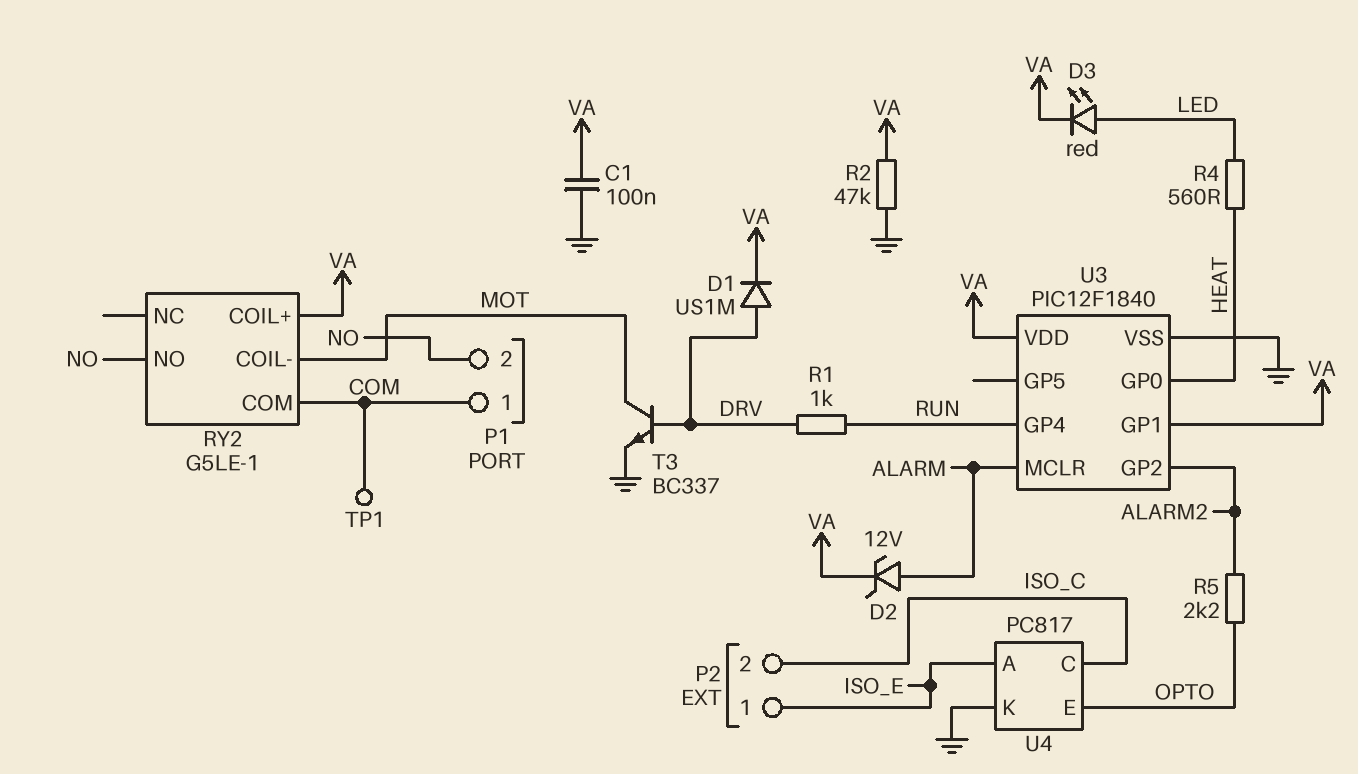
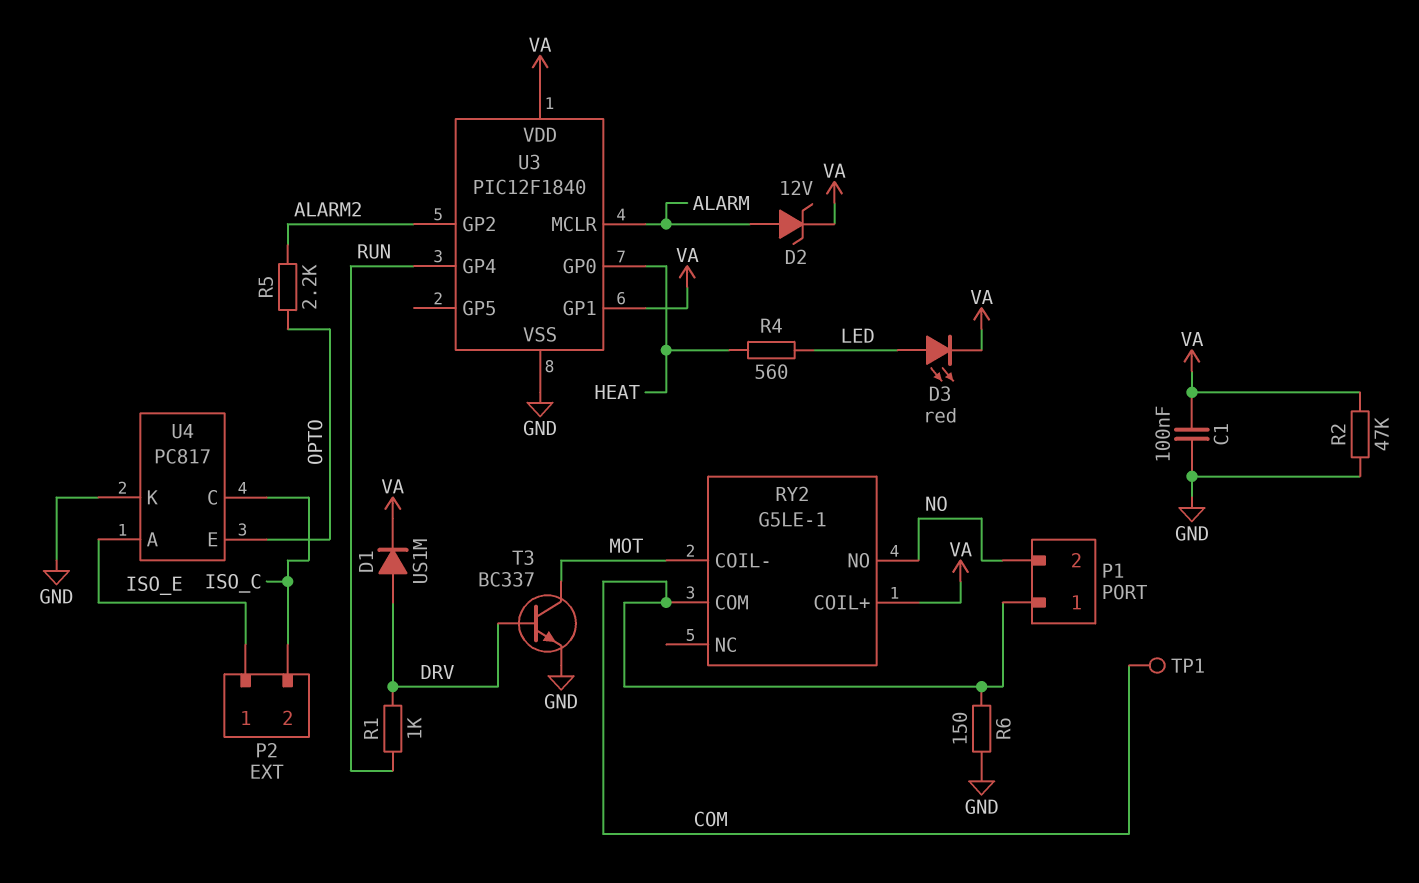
R6: none -> 150 (COM, GND)

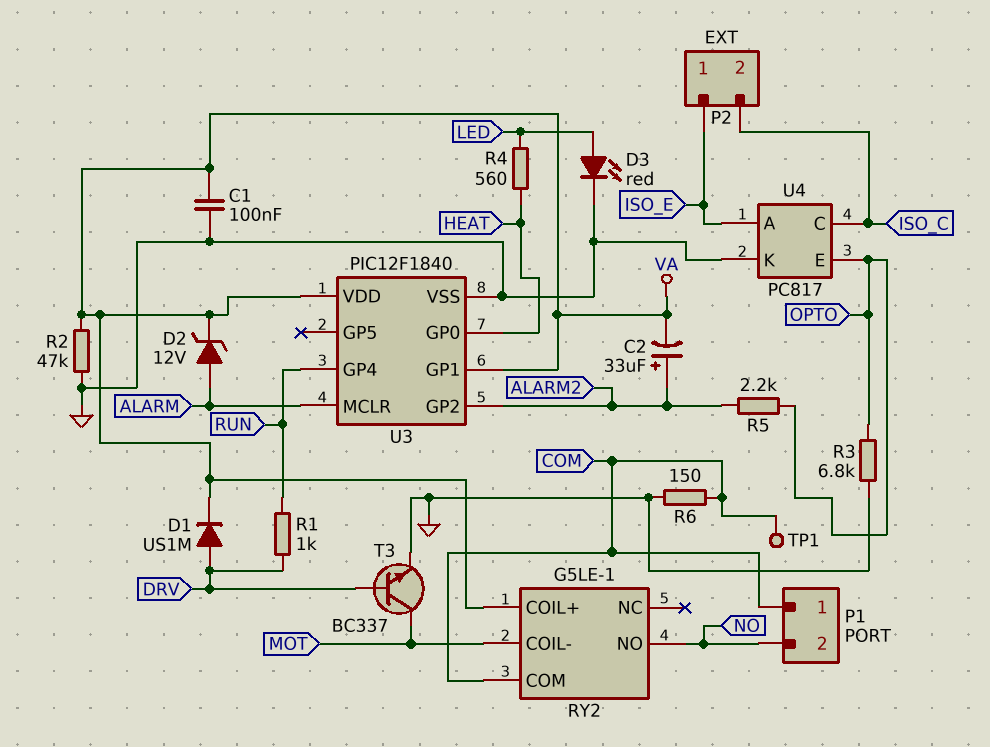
C2: none -> 33uF (plus ALARM2, minus VA)
D3: LED red (A LED, K VA) -> LED red (A LED, K GND)
R3: none -> 6.8k (GND, OPTO)

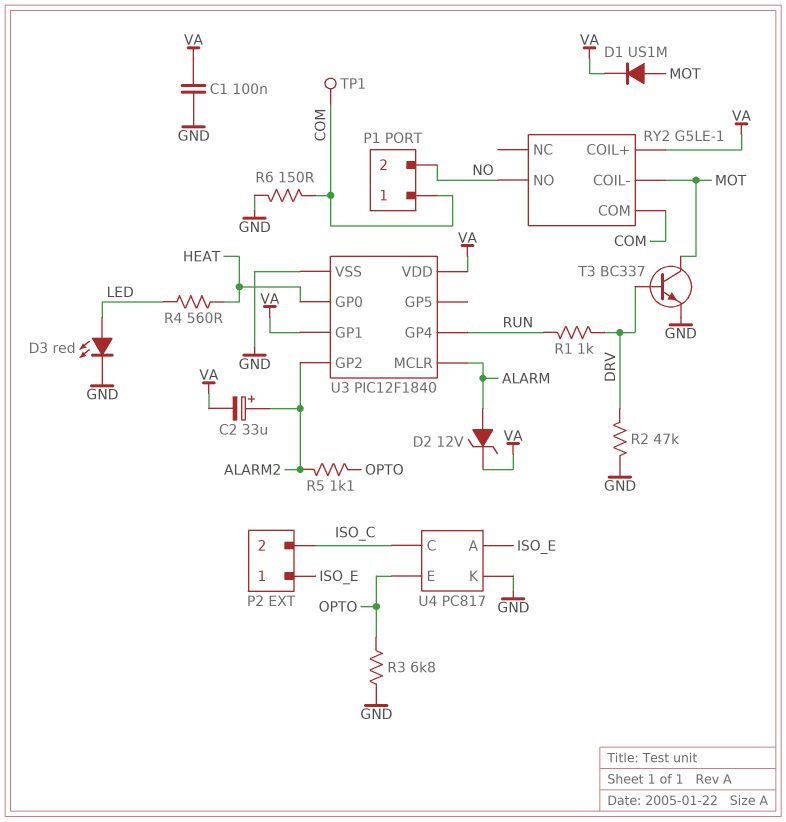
D1: diode US1M (A DRV, K VA) -> diode US1M (A MOT, K VA)
R2: 47k (GND, VA) -> 47k (DRV, GND)
R5: 2.2k (ALARM2, OPTO) -> 1.1k (ALARM2, OPTO)

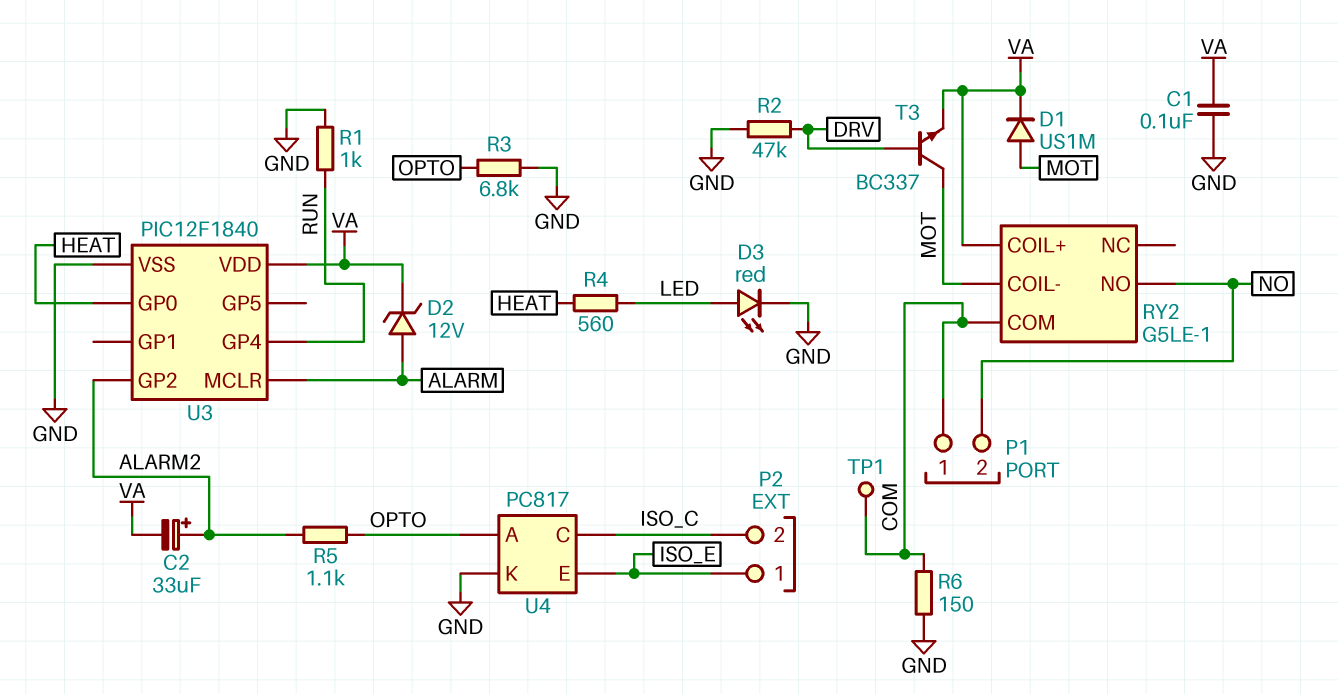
R1: 1k (DRV, RUN) -> 1k (GND, RUN)
T3: NPN BC337 (B DRV, C MOT, E GND) -> NPN BC337 (B DRV, C MOT, E VA)
U3 pin GP1: VA -> none
U4 pin A: ISO_E -> OPTO
U4 pin E: OPTO -> ISO_E

